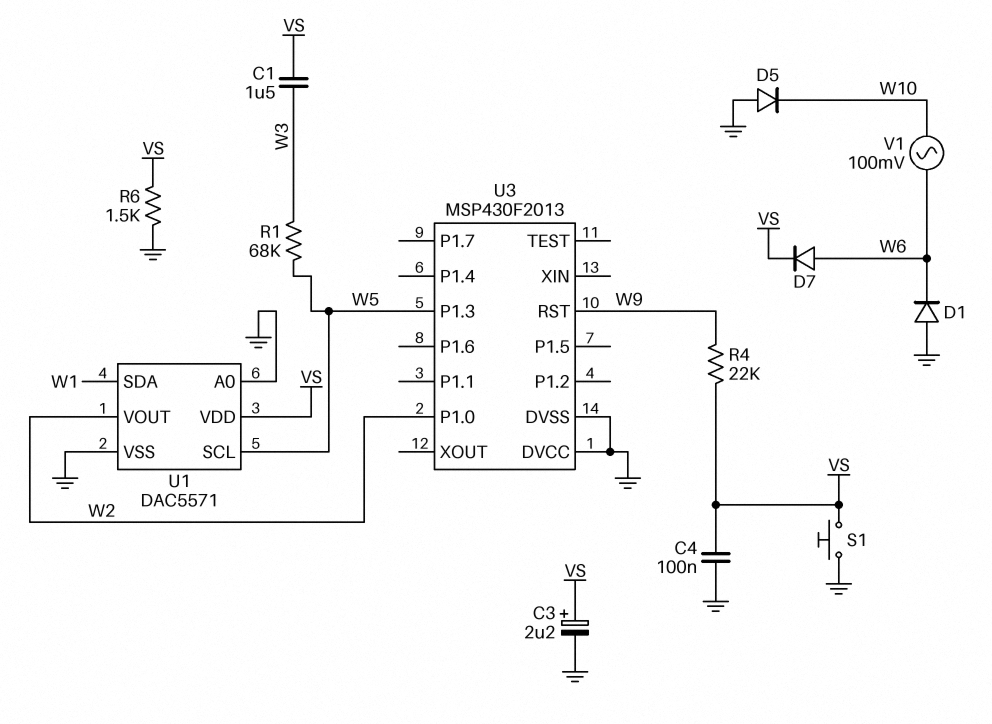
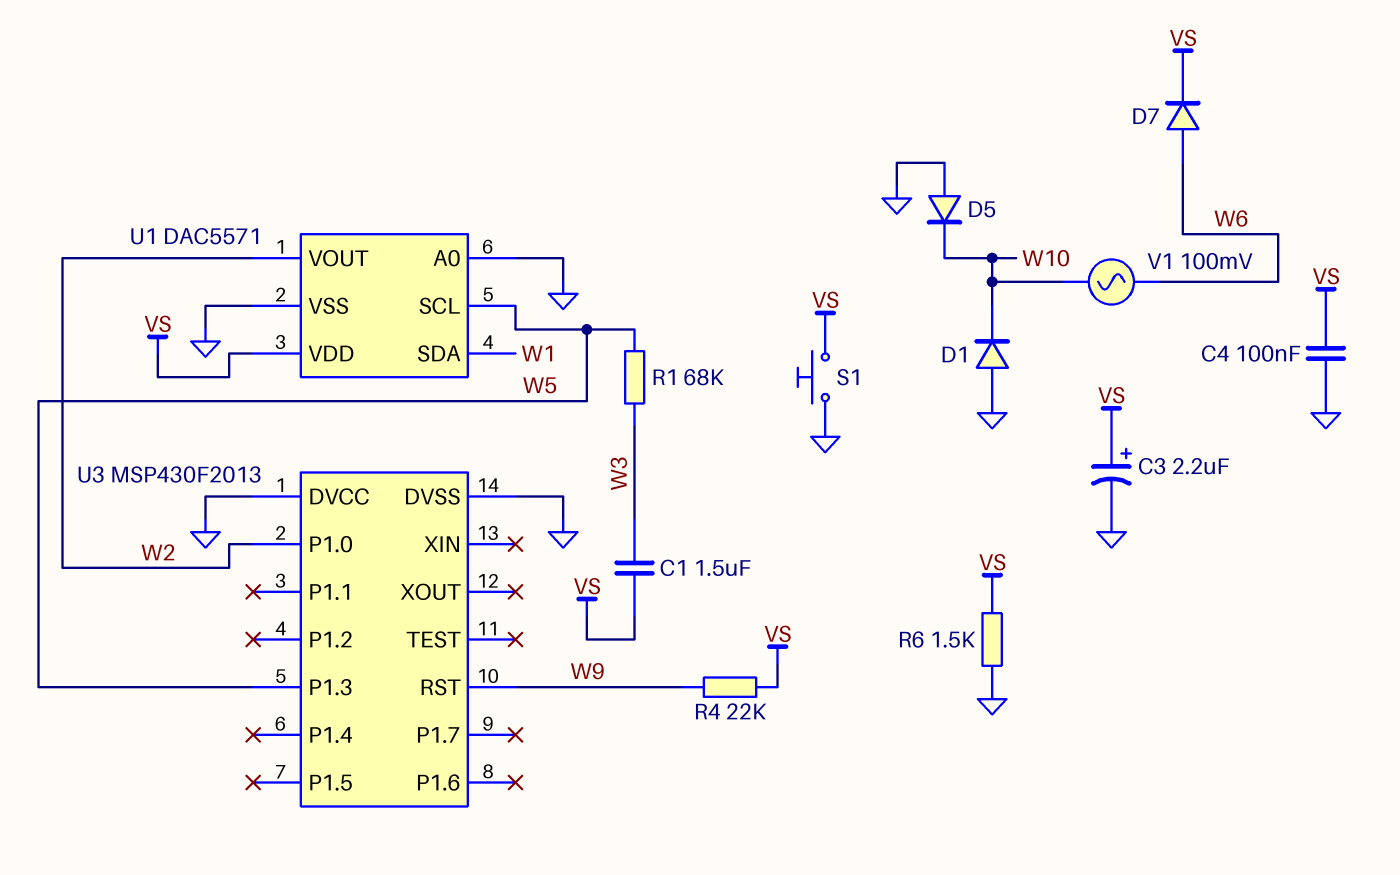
D1: diode (A GND, K W6) -> diode (A GND, K W10)

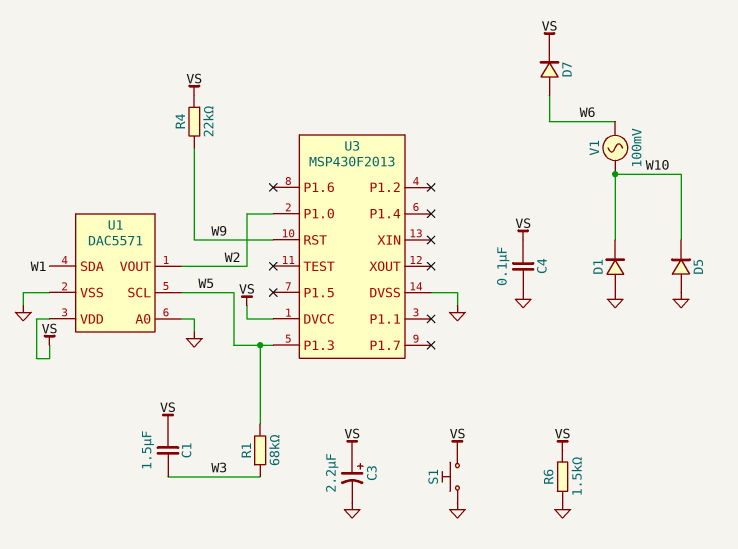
U3 pin DVCC: GND -> VS

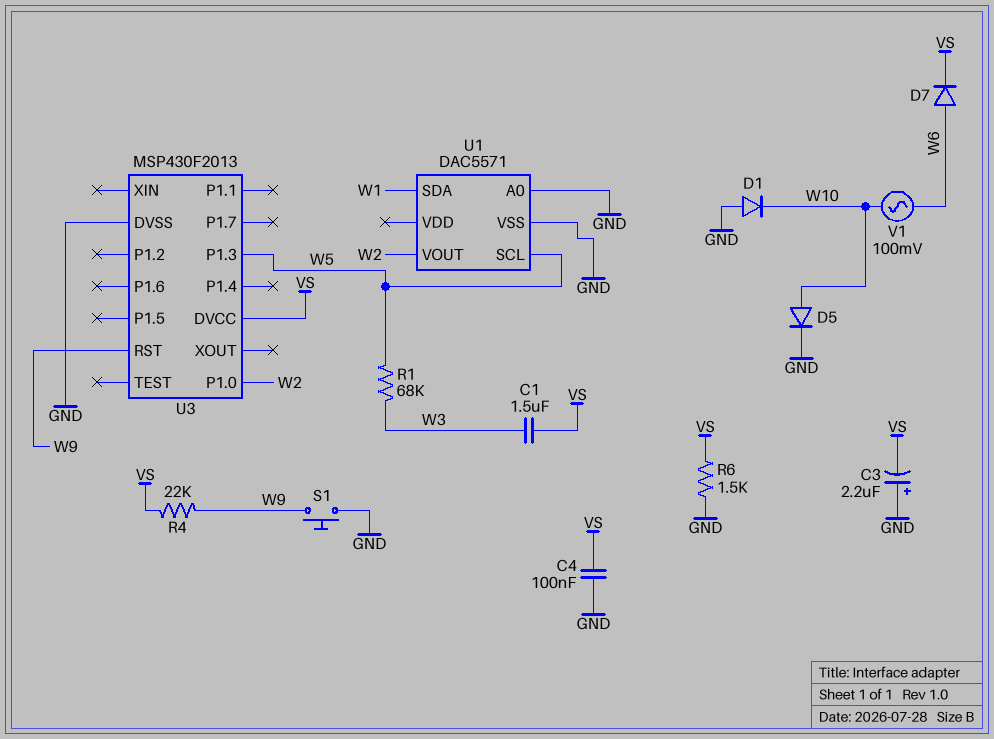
C3: 2.2uF (plus VS, minus GND) -> 2.2uF (plus GND, minus VS)
D5: diode (A GND, K W10) -> diode (A W10, K GND)
S1: button (GND, VS) -> button (GND, W9)
U1 pin VDD: VS -> none

